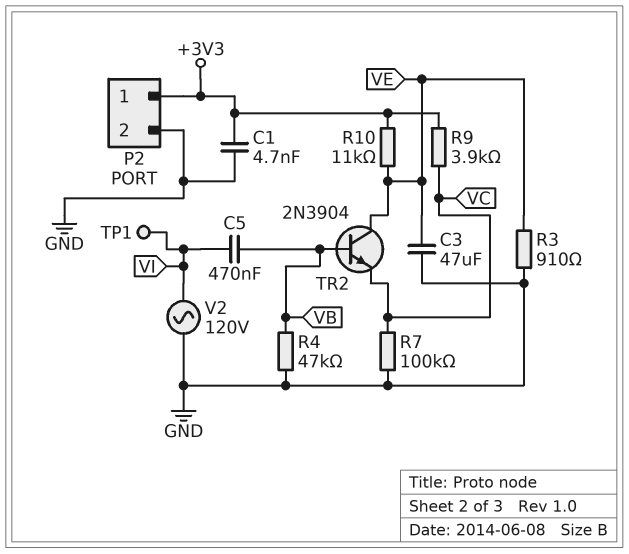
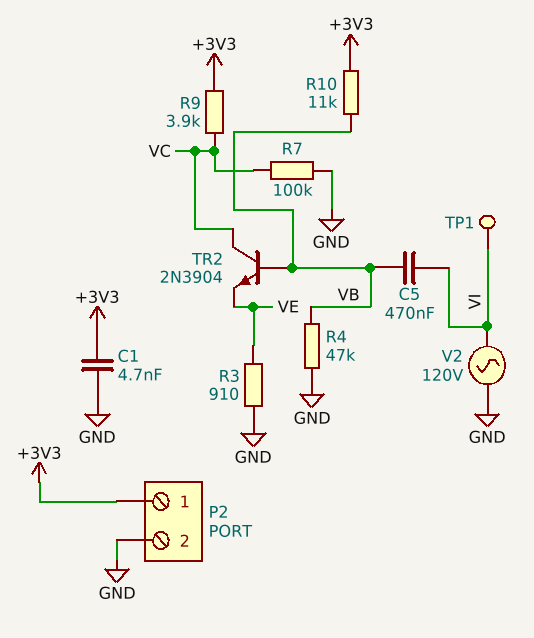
C3: 47uF (GND, VE) -> none
R10: 11k (+3V3, VE) -> 11k (+3V3, VB)
TR2: NPN 2N3904 (B VB, C VE, E VC) -> NPN 2N3904 (B VB, C VC, E VE)

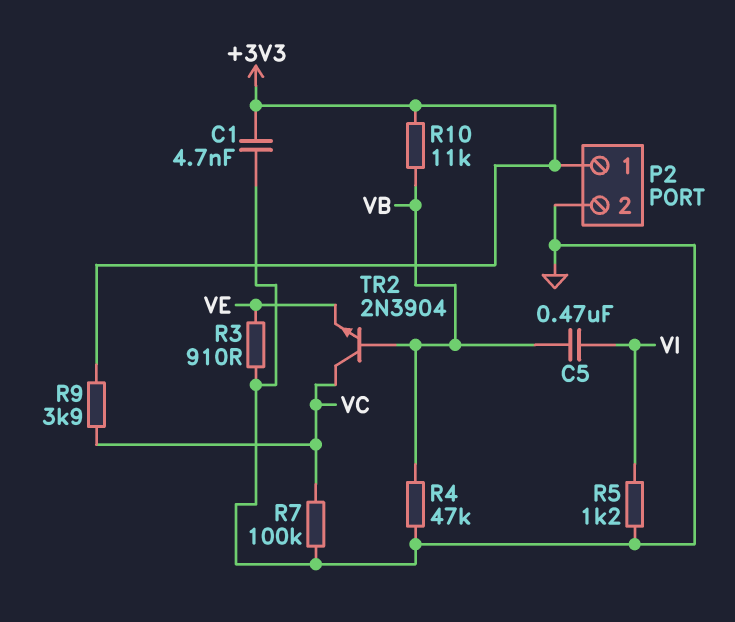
R5: none -> 1.2k (GND, VI)
TP1: test point (VI) -> none
V2: AC 120V (GND, VI) -> none

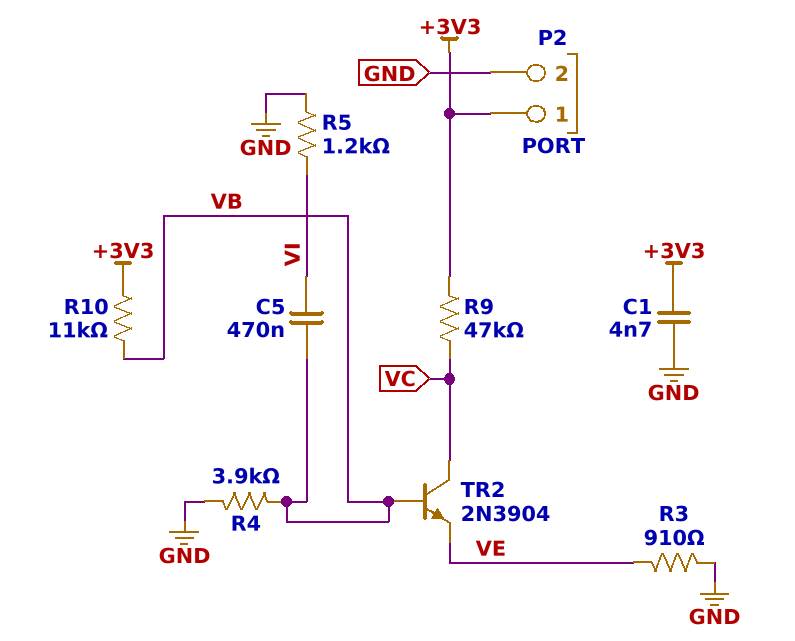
R4: 47k (GND, VB) -> 3.9k (GND, VB)
R7: 100k (GND, VC) -> none
R9: 3.9k (+3V3, VC) -> 47k (+3V3, VC)

